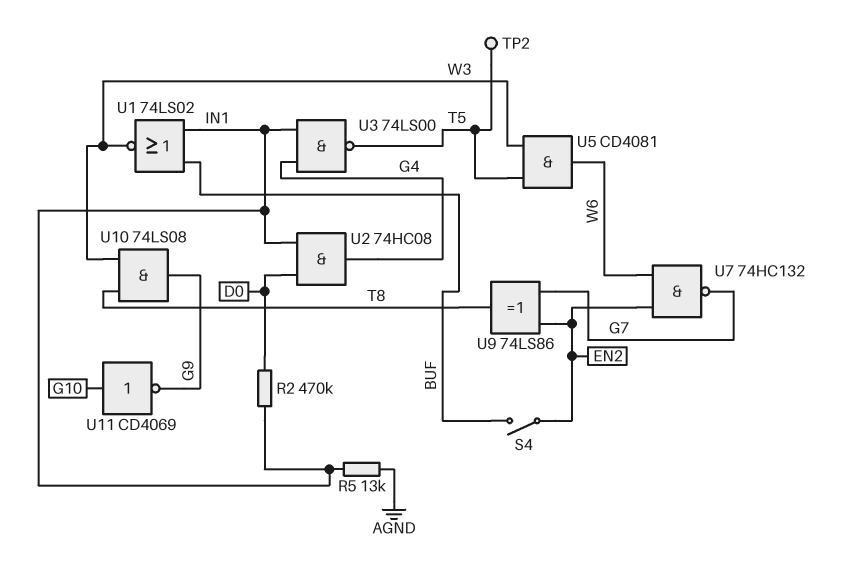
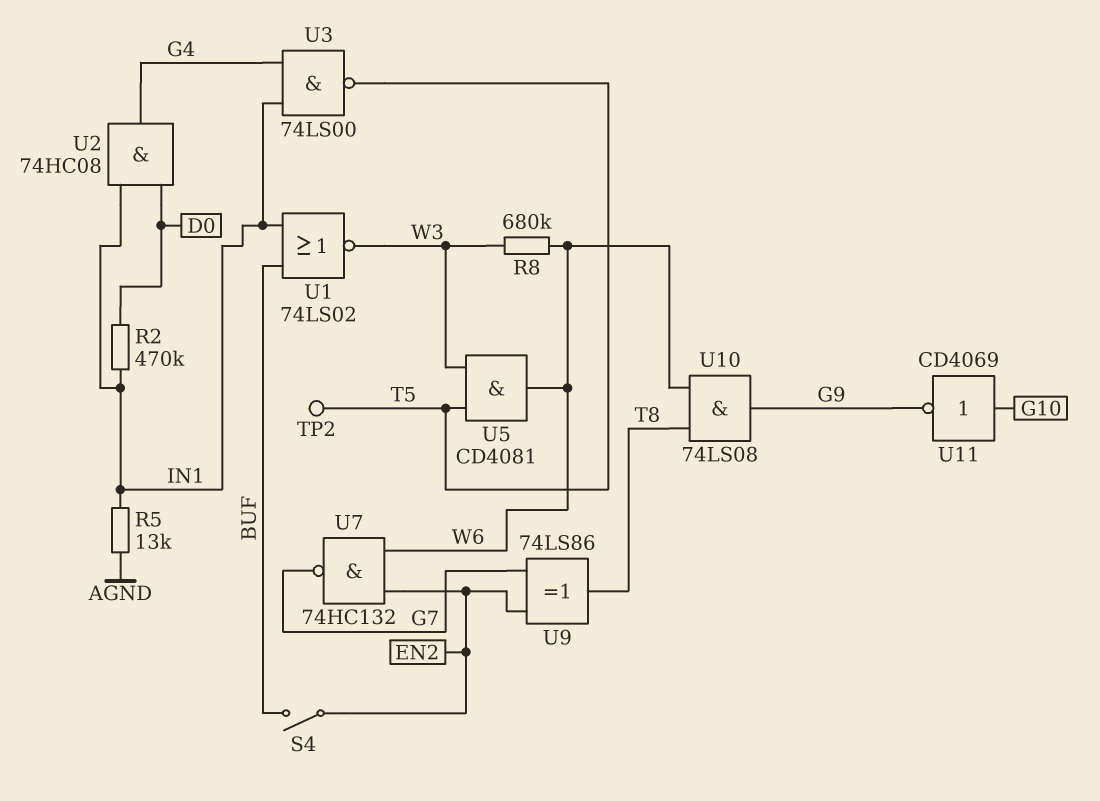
R8: none -> 680k (W3, W6)
U10: AND 74LS08 (in T8, in W3, out G9) -> AND 74LS08 (in T8, in W6, out G9)

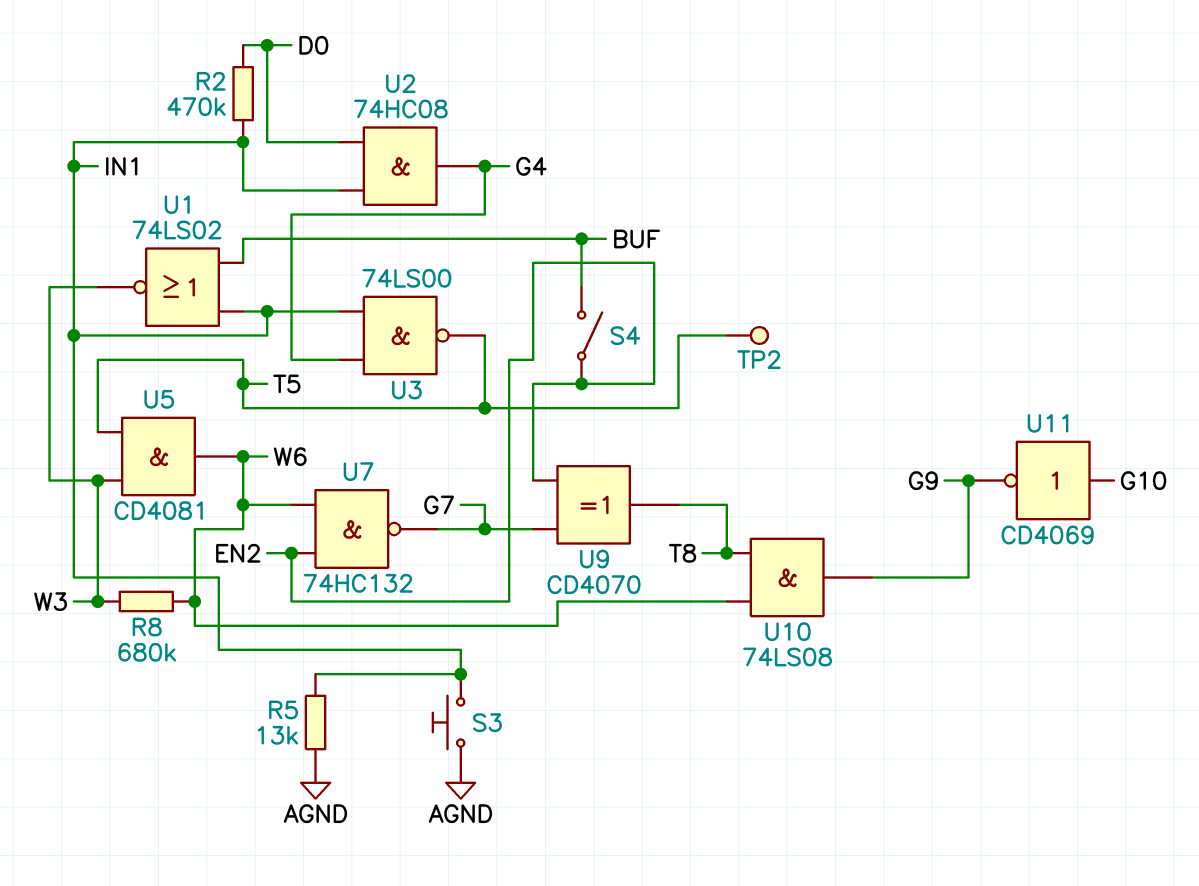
S3: none -> button (AGND, IN1)
U9: XOR 74LS86 (in EN2, in G7, out T8) -> XOR CD4070 (in EN2, in G7, out T8)

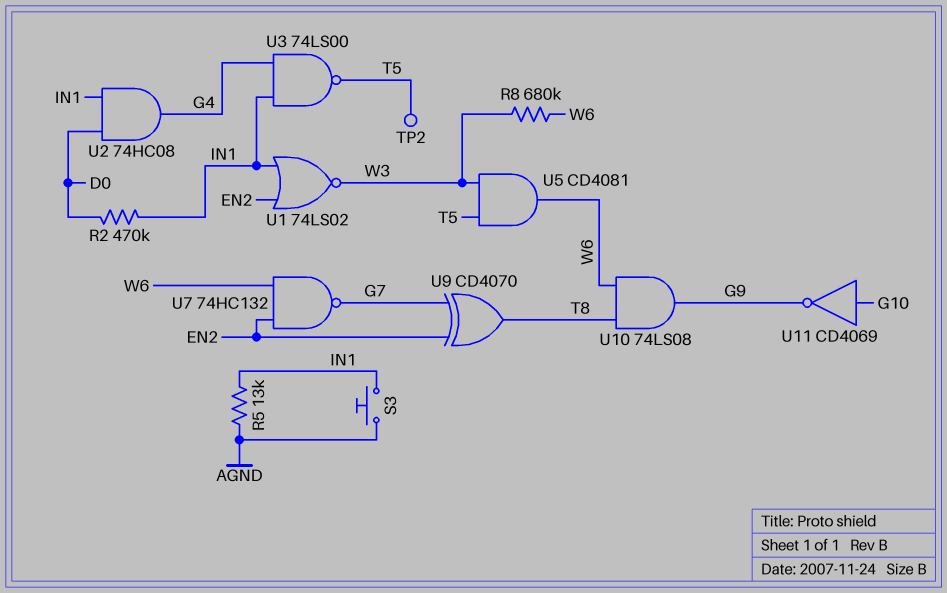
S4: switch (BUF, EN2) -> none
U1: NOR 74LS02 (in BUF, in IN1, out W3) -> NOR 74LS02 (in EN2, in IN1, out W3)

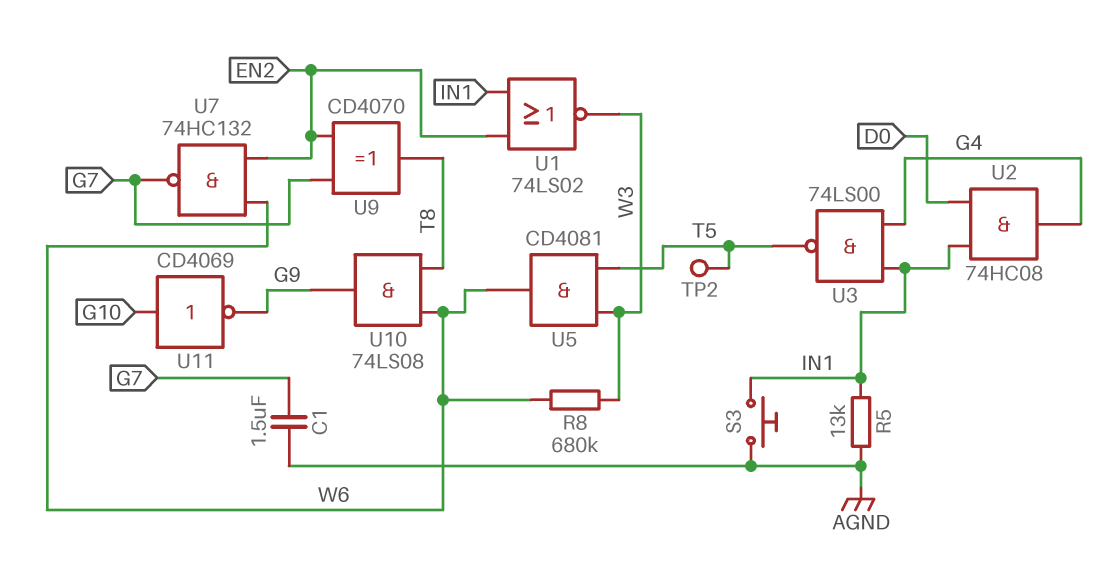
C1: none -> 1.5uF (AGND, G7)
R2: 470k (D0, IN1) -> none

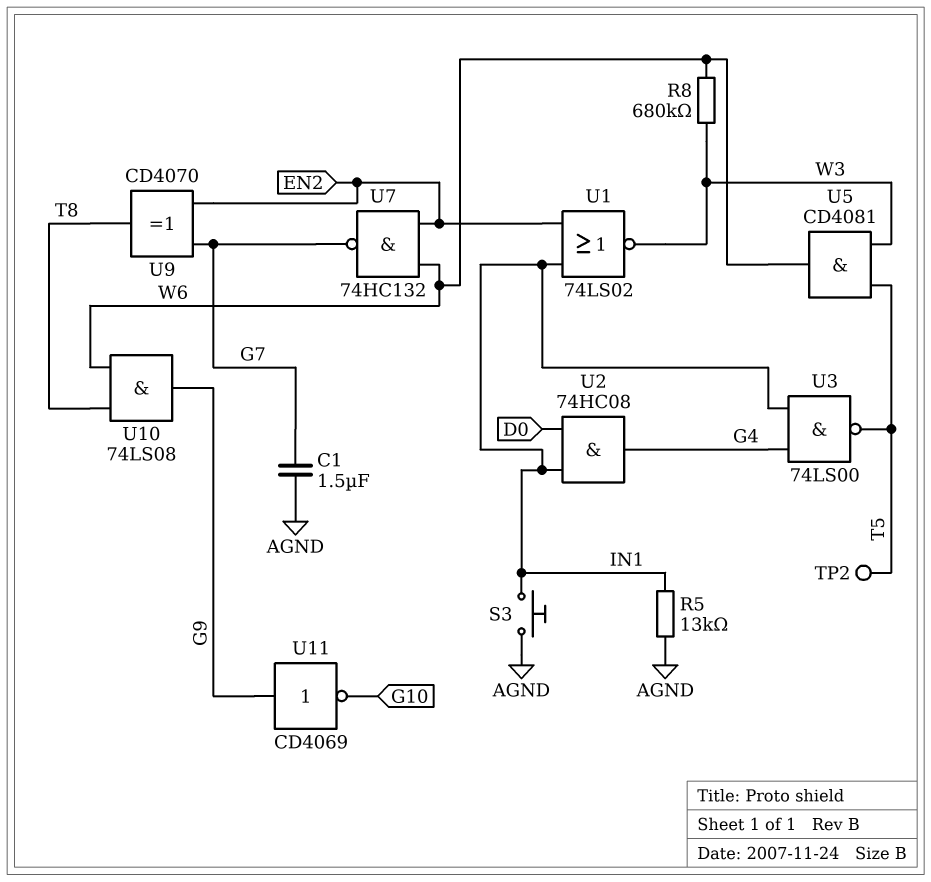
U11: NOT CD4069 (in G10, out G9) -> NOT CD4069 (in G9, out G10)

